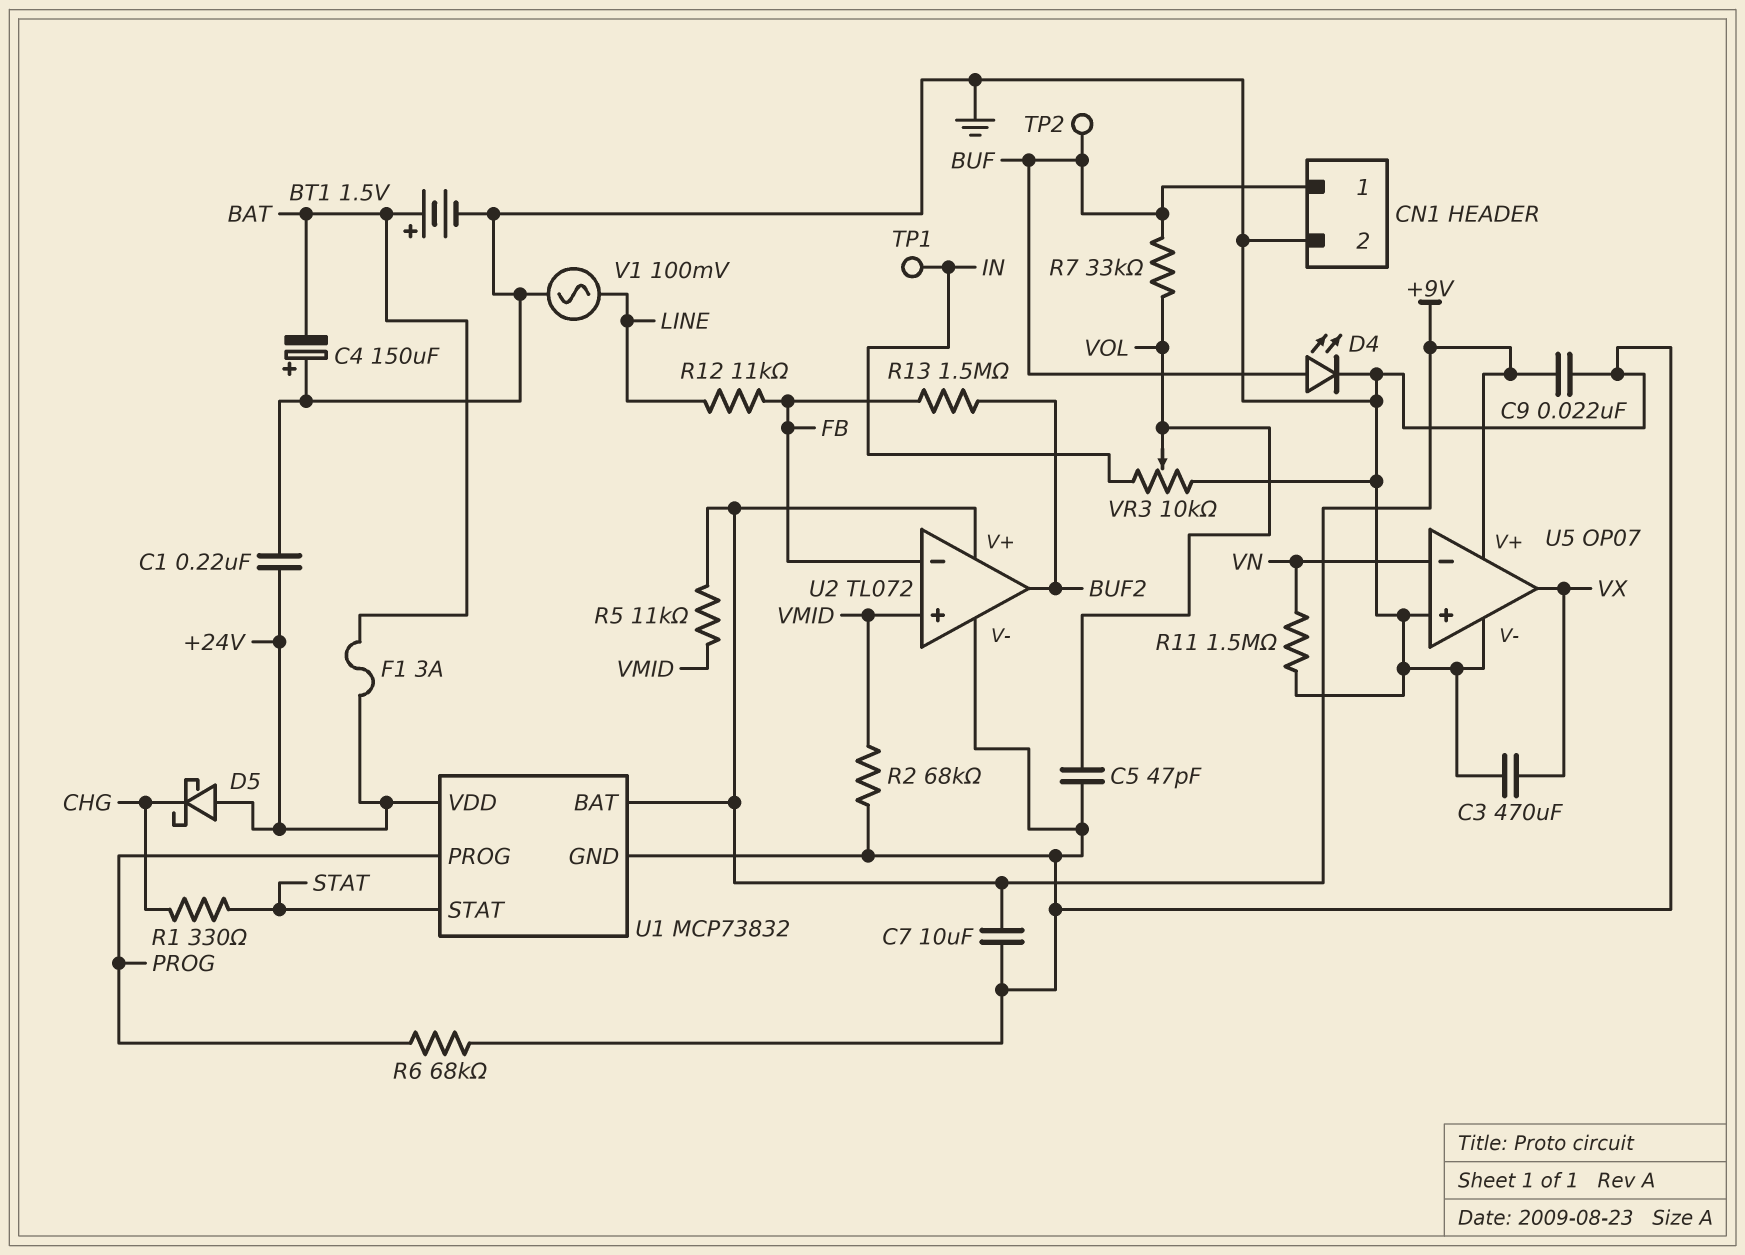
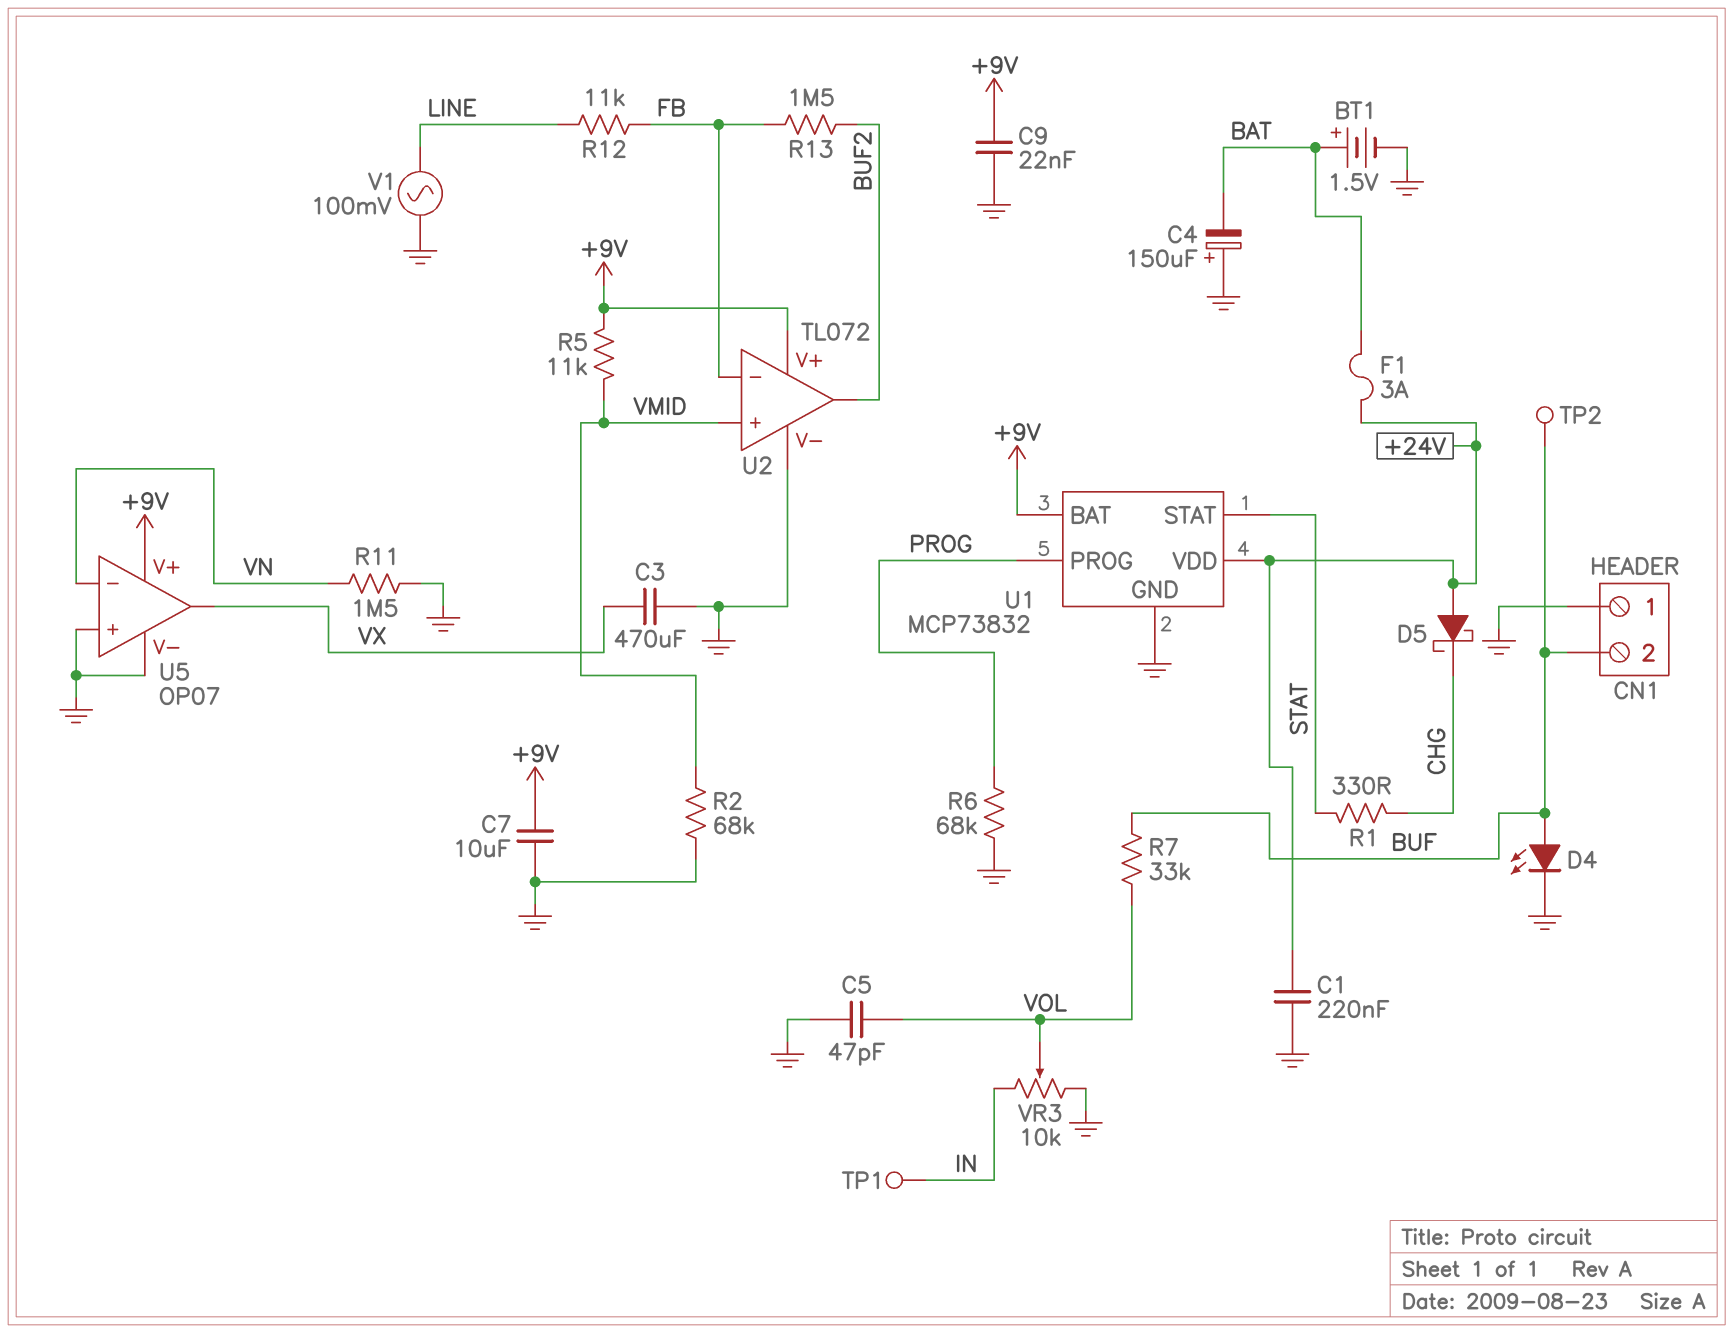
CN1 pin 1: BUF -> GND
CN1 pin 2: GND -> BUF

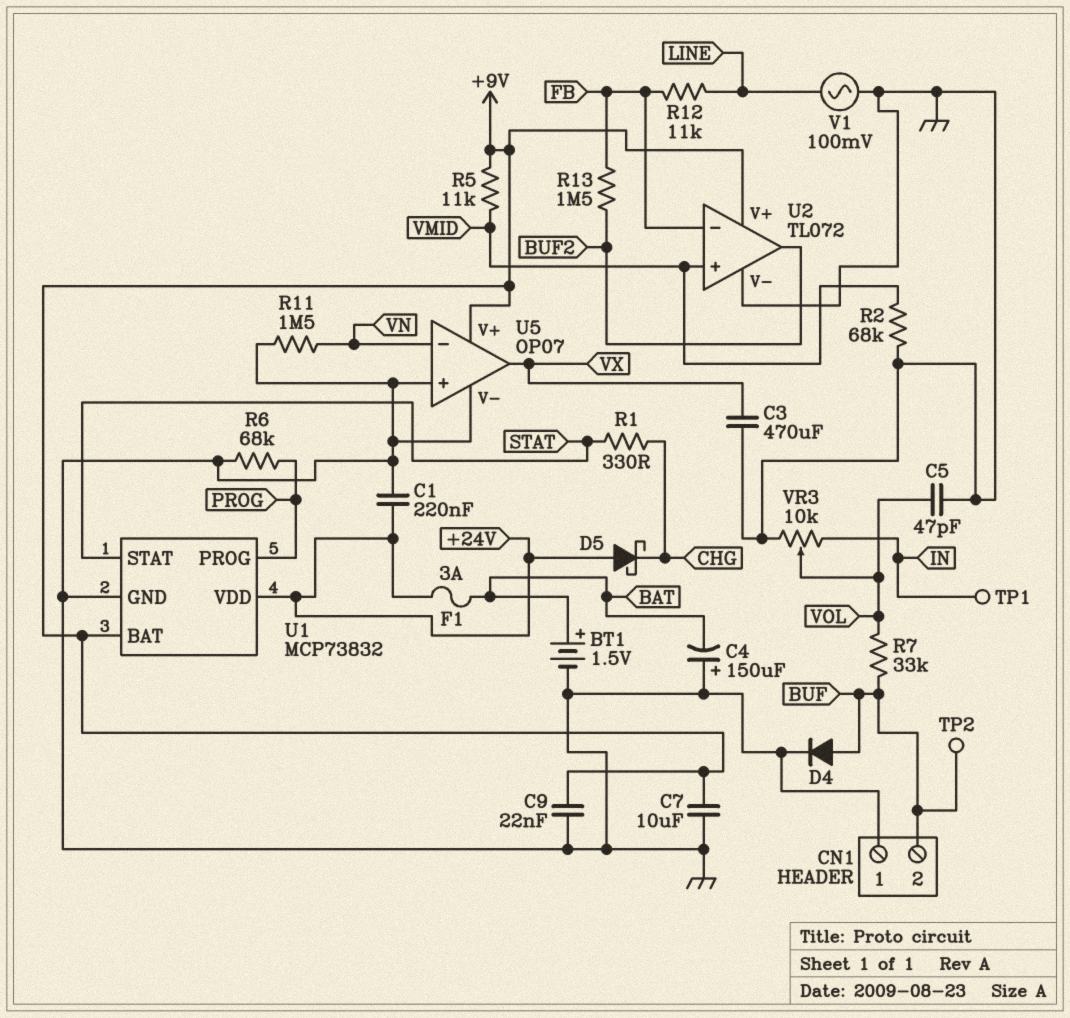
D4: LED (A BUF, K GND) -> diode (A BUF, K GND)

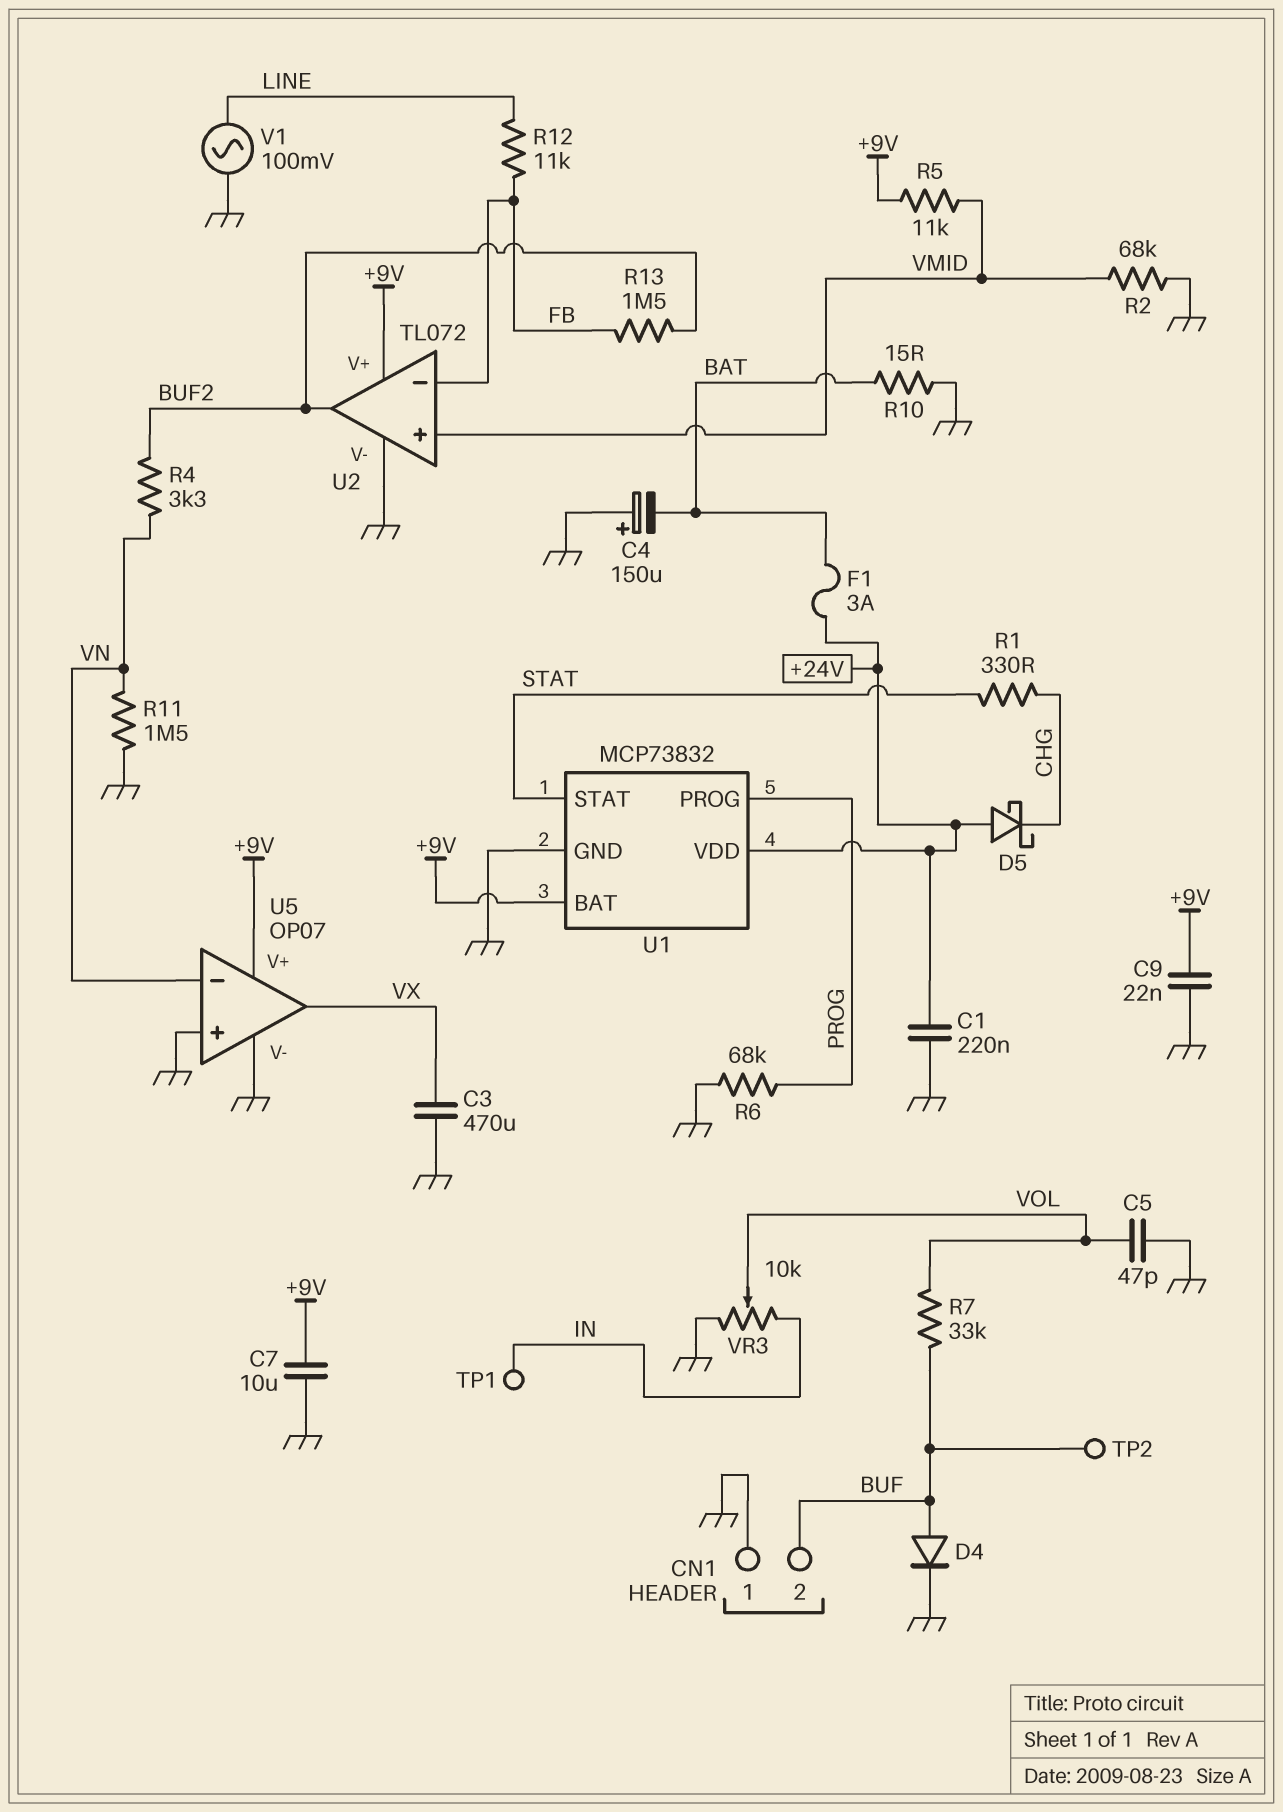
BT1: 1.5V (plus BAT, minus GND) -> none
R4: none -> 3.3k (BUF2, VN)
R10: none -> 15 (BAT, GND)

